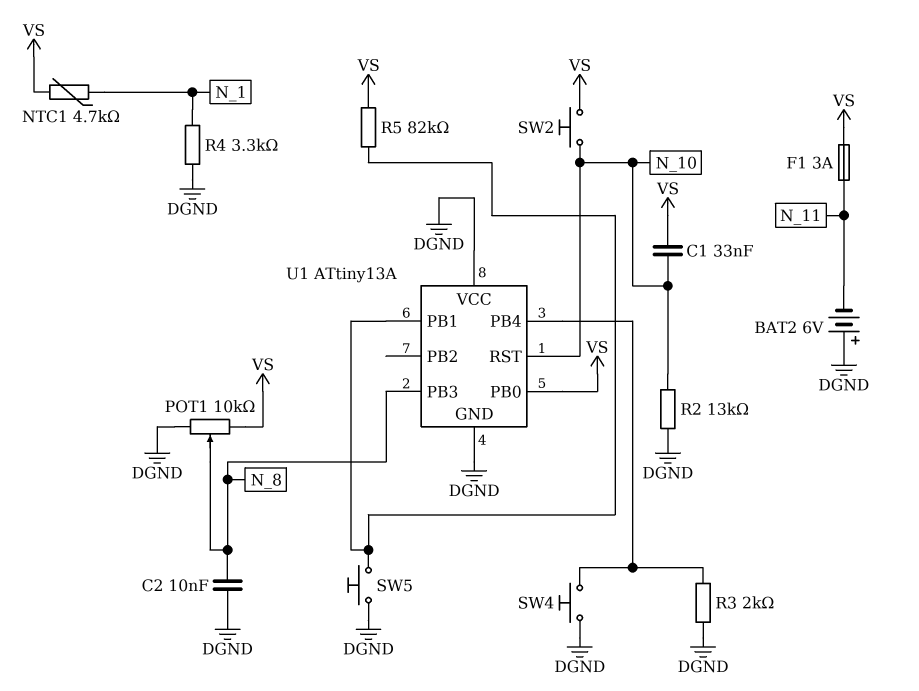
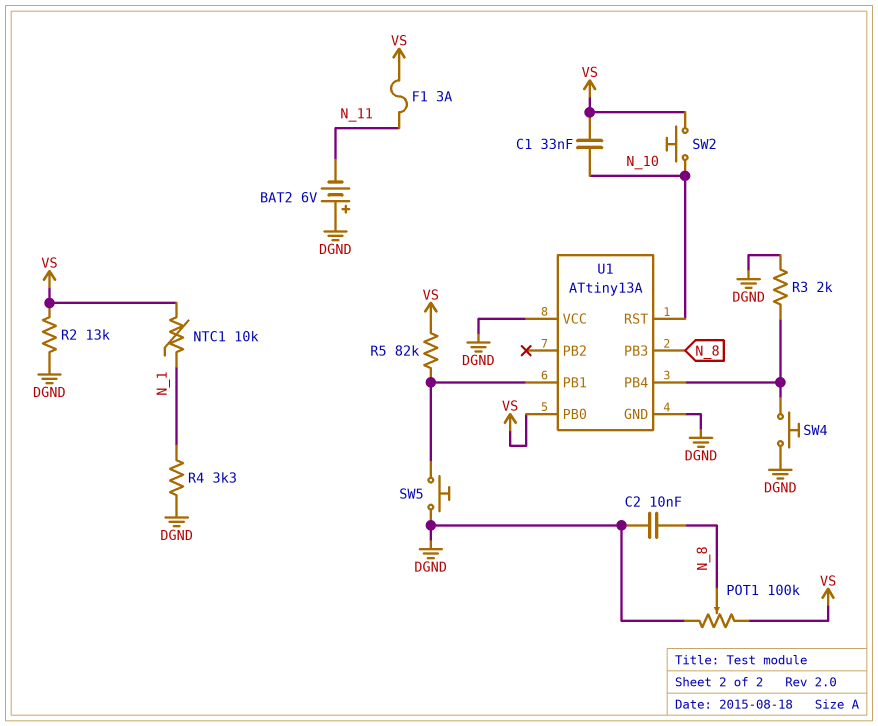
NTC1: 4.7k (N_1, VS) -> 10k (N_1, VS)
POT1: 10k (DGND, VS, wiper N_8) -> 100k (DGND, VS, wiper N_8)
R2: 13k (DGND, N_10) -> 13k (DGND, VS)

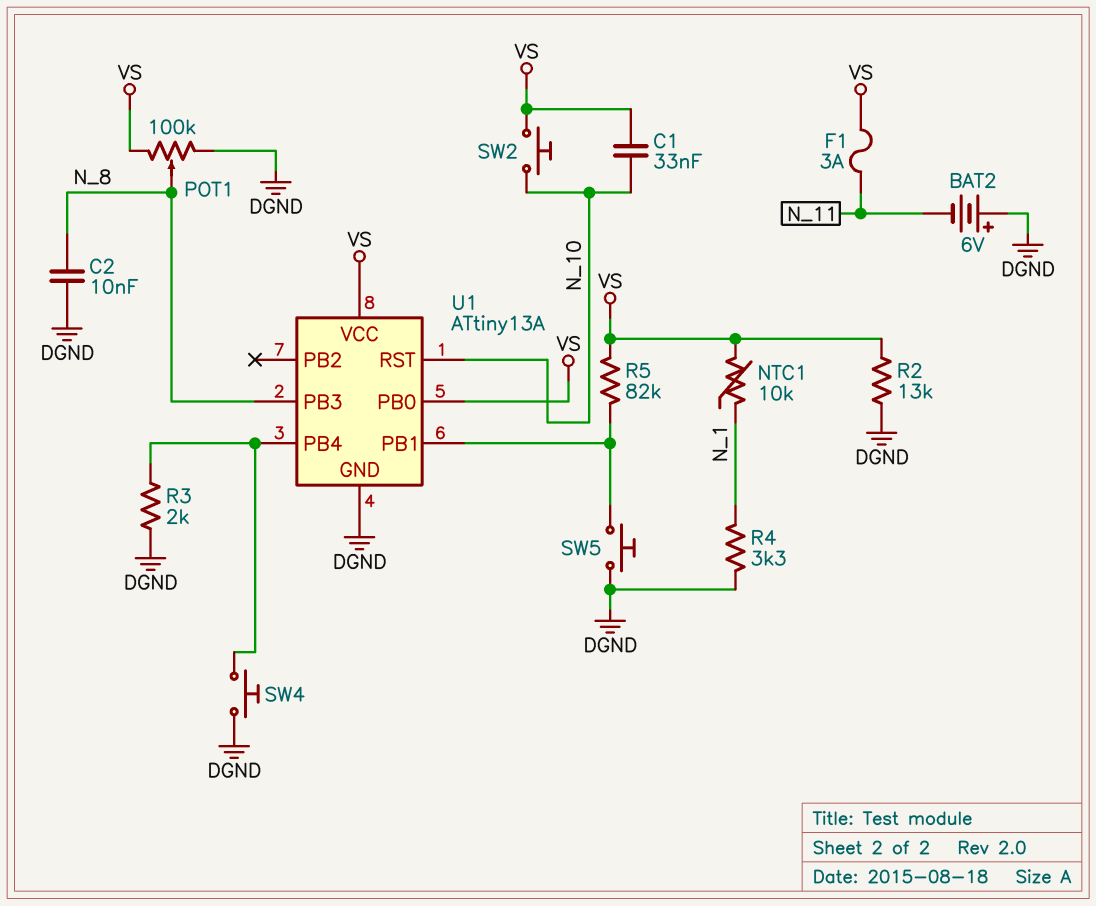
U1 pin VCC: DGND -> VS

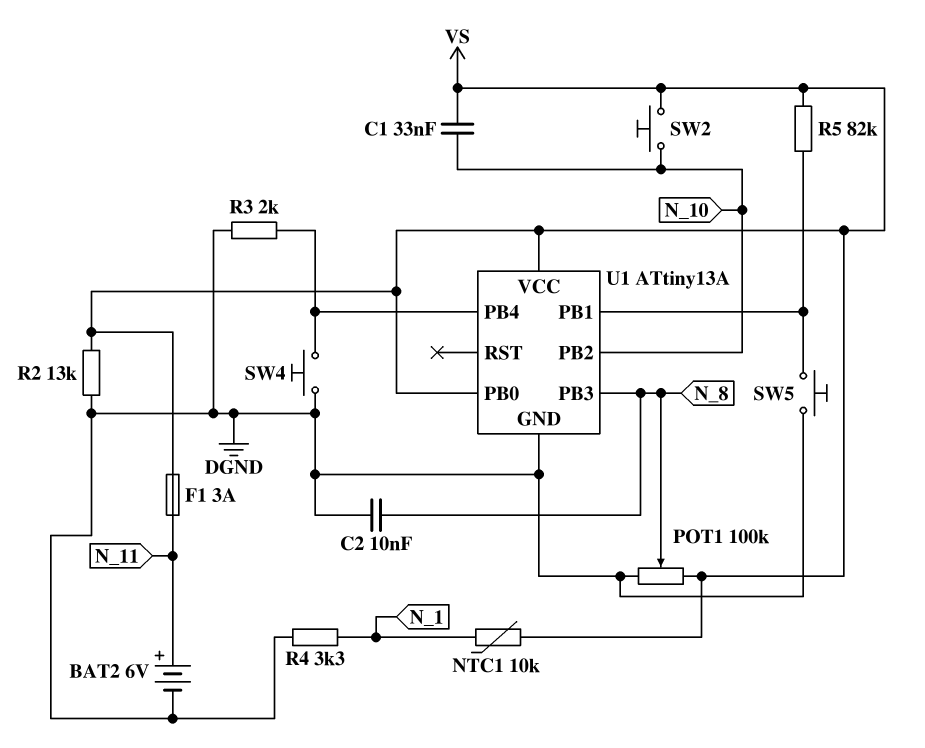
BAT2: 6V (plus DGND, minus N_11) -> 6V (plus N_11, minus DGND)
U1 pin PB2: none -> N_10
U1 pin RST: N_10 -> none

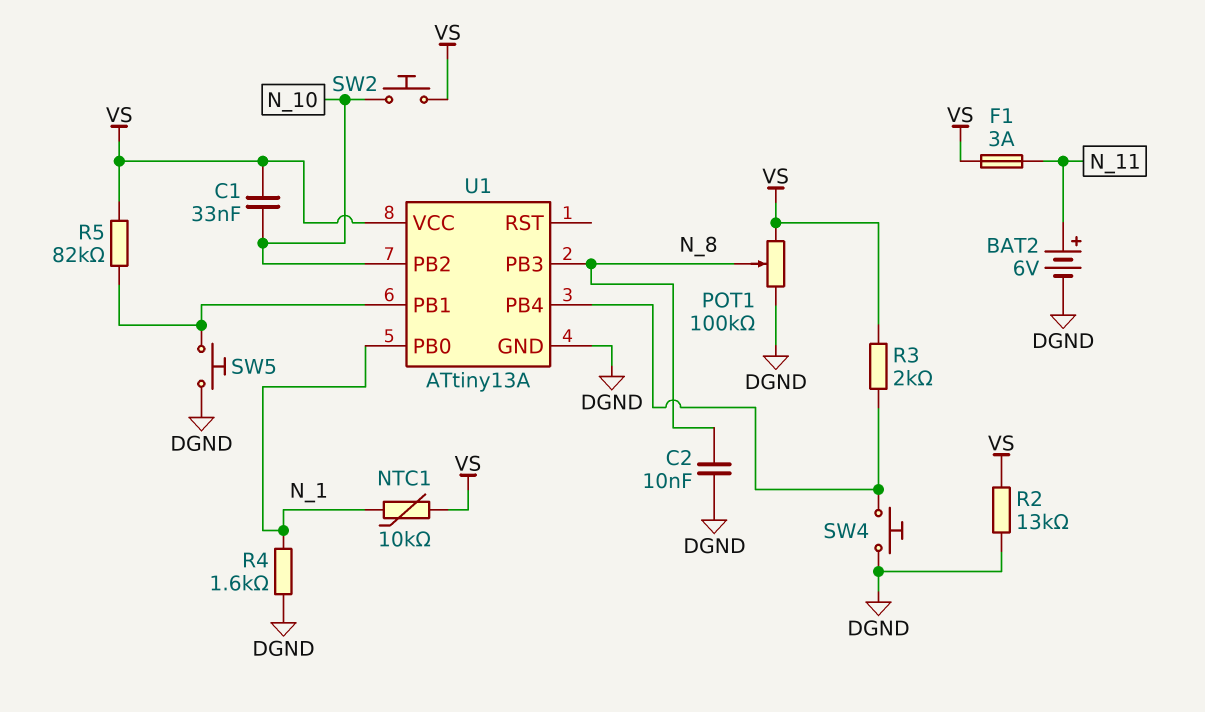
R3: 2k (DGND, U1/PB4) -> 2k (U1/PB4, VS)
R4: 3.3k (DGND, N_1) -> 1.6k (DGND, N_1)
U1 pin PB0: VS -> N_1

